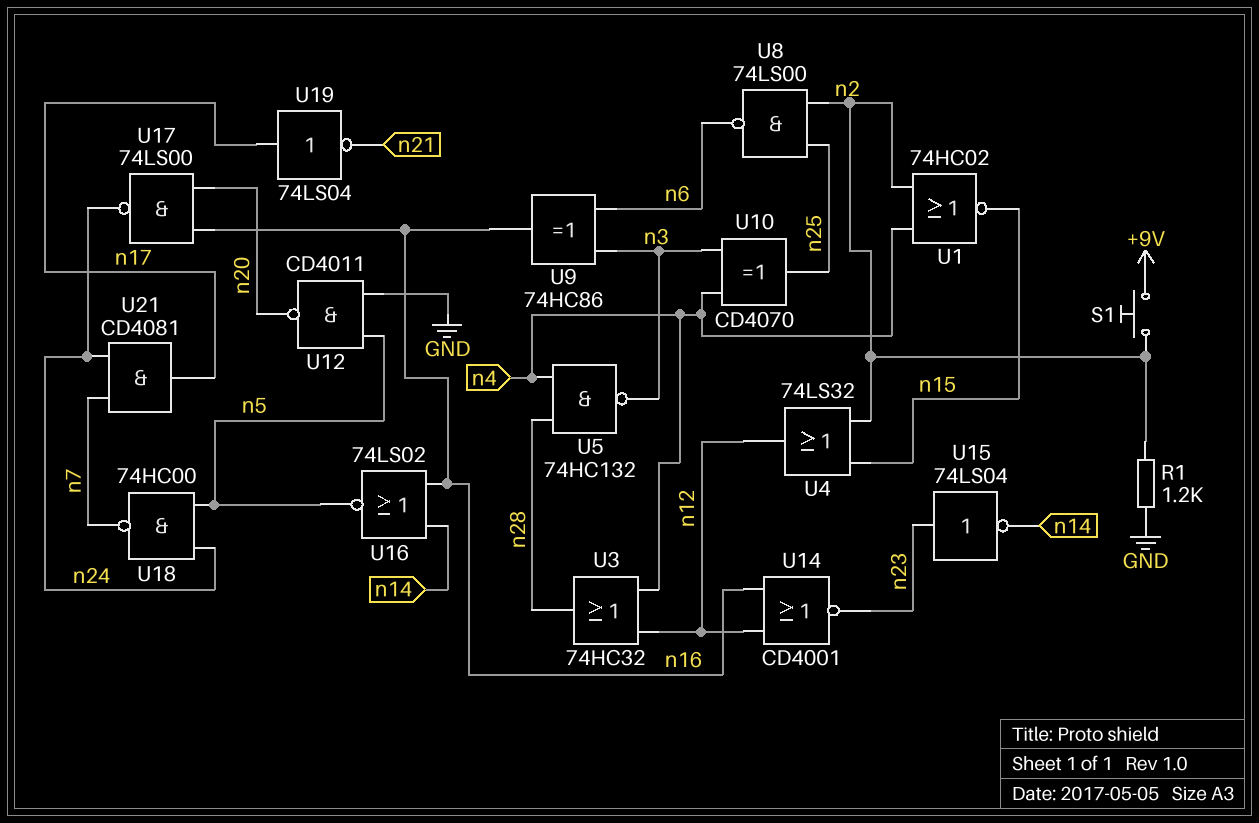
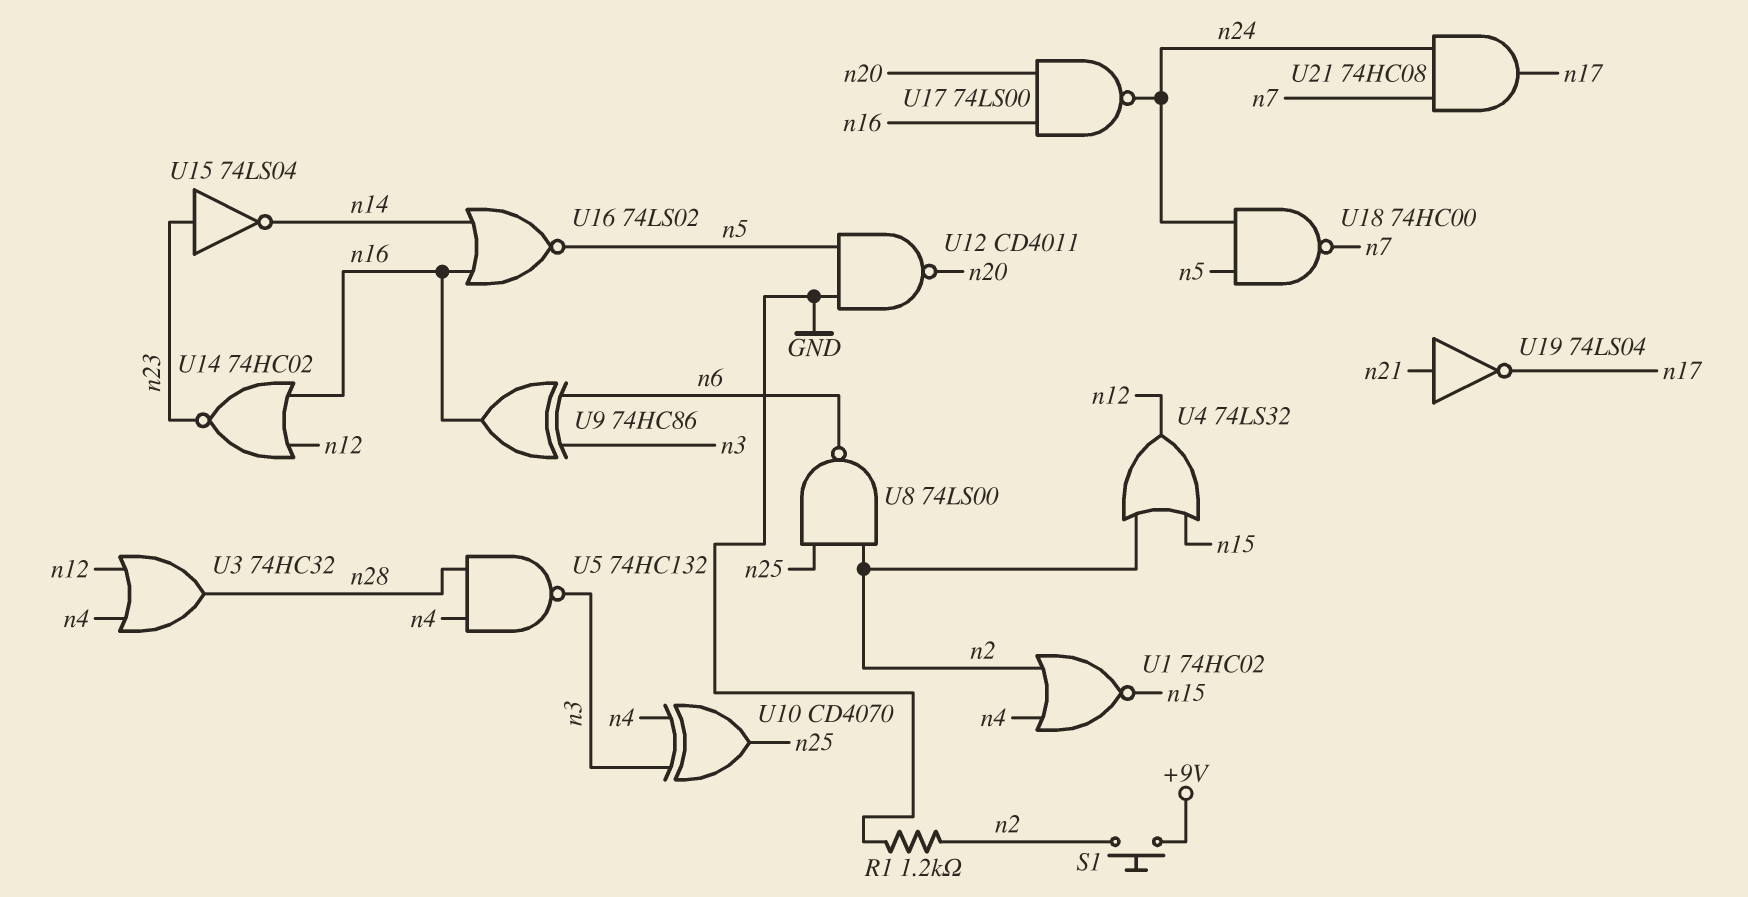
U14: NOR CD4001 (in n12, in n16, out n23) -> NOR 74HC02 (in n12, in n16, out n23)
U19: NOT 74LS04 (in n17, out n21) -> NOT 74LS04 (in n21, out n17)
U21: AND CD4081 (in n7, in n24, out n17) -> AND 74HC08 (in n7, in n24, out n17)

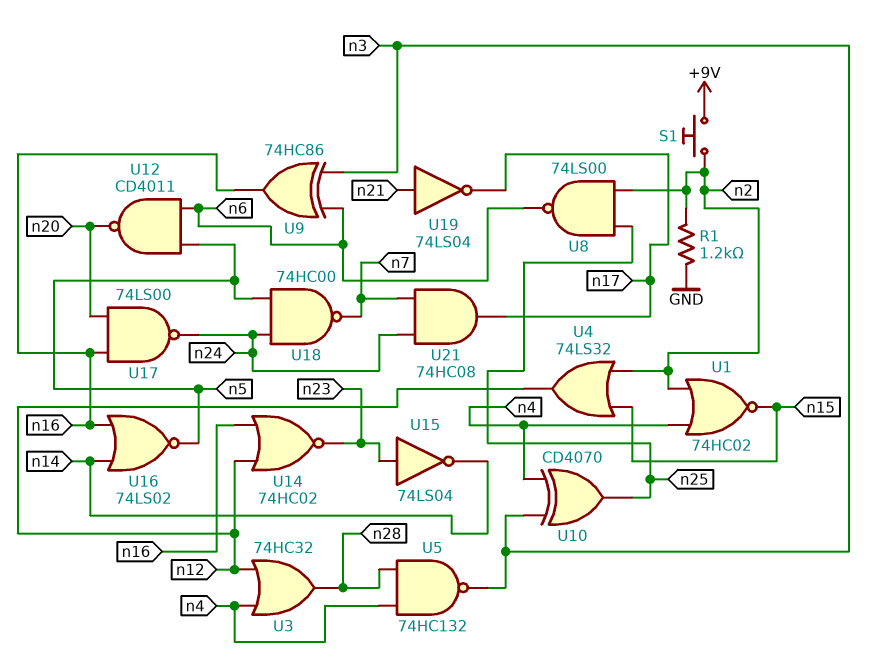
U12: NAND CD4011 (in GND, in n5, out n20) -> NAND CD4011 (in n5, in n6, out n20)

